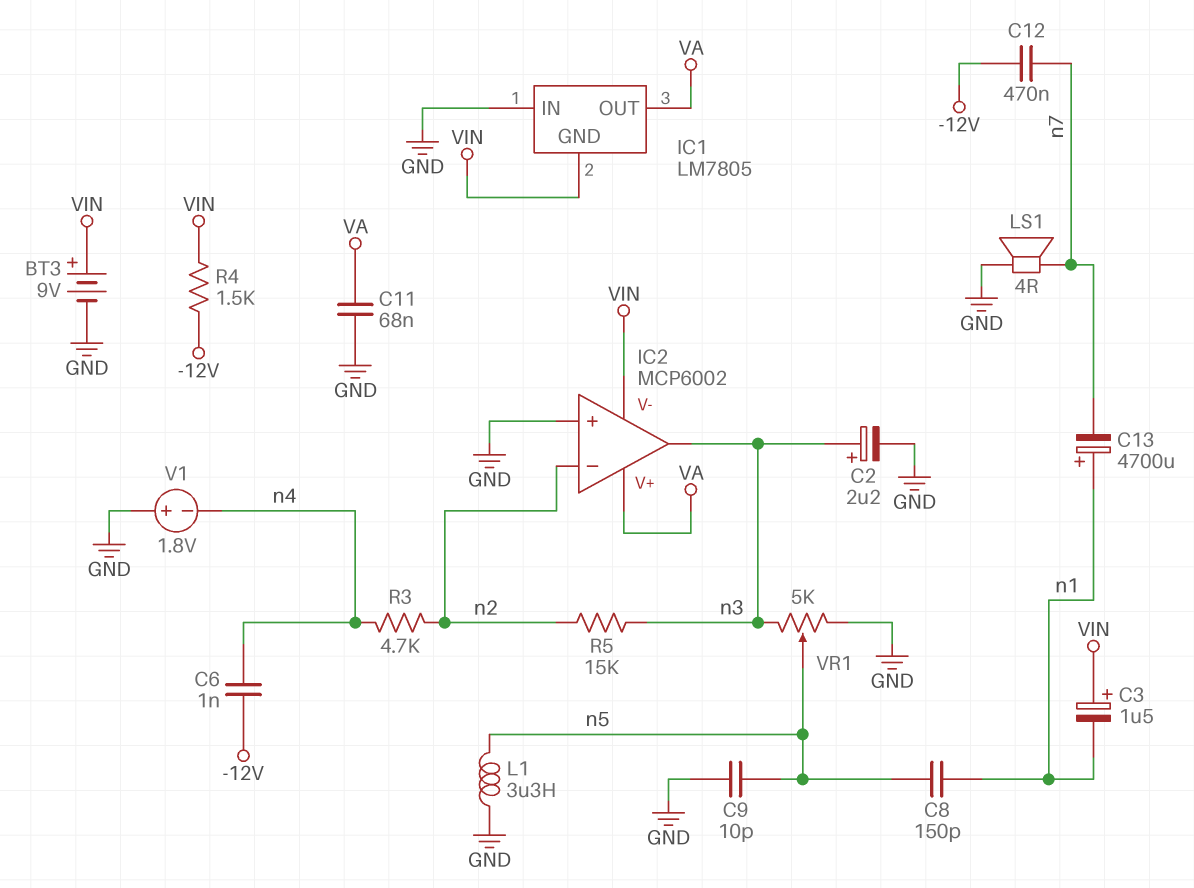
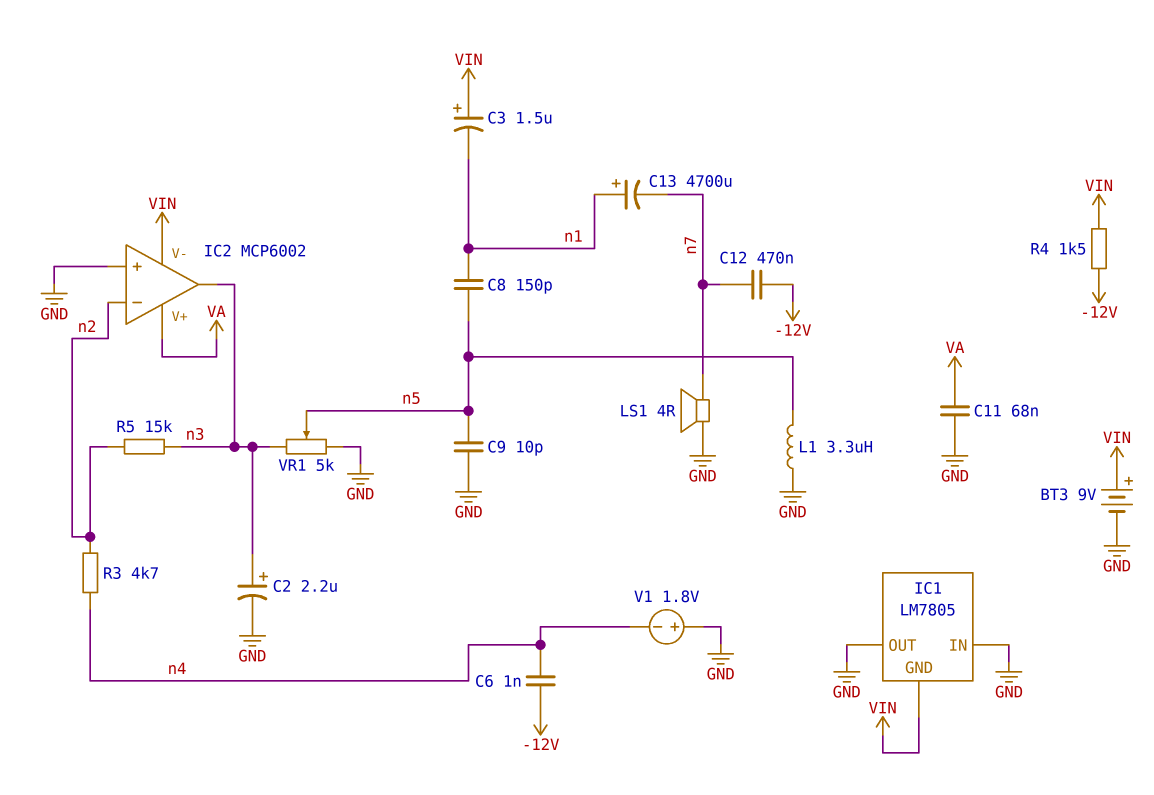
IC1 pin OUT: VA -> GND

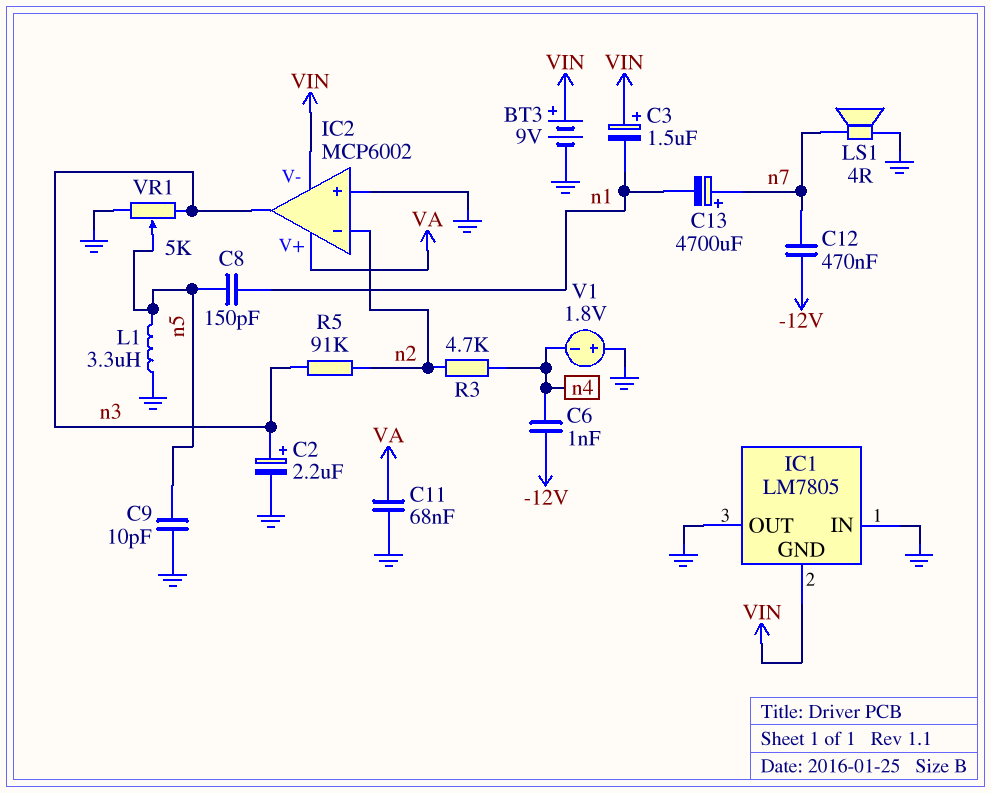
C13: 4700uF (plus n1, minus n7) -> 4700uF (plus n7, minus n1)
R4: 1.5k (-12V, VIN) -> none
R5: 15k (n2, n3) -> 91k (n2, n3)

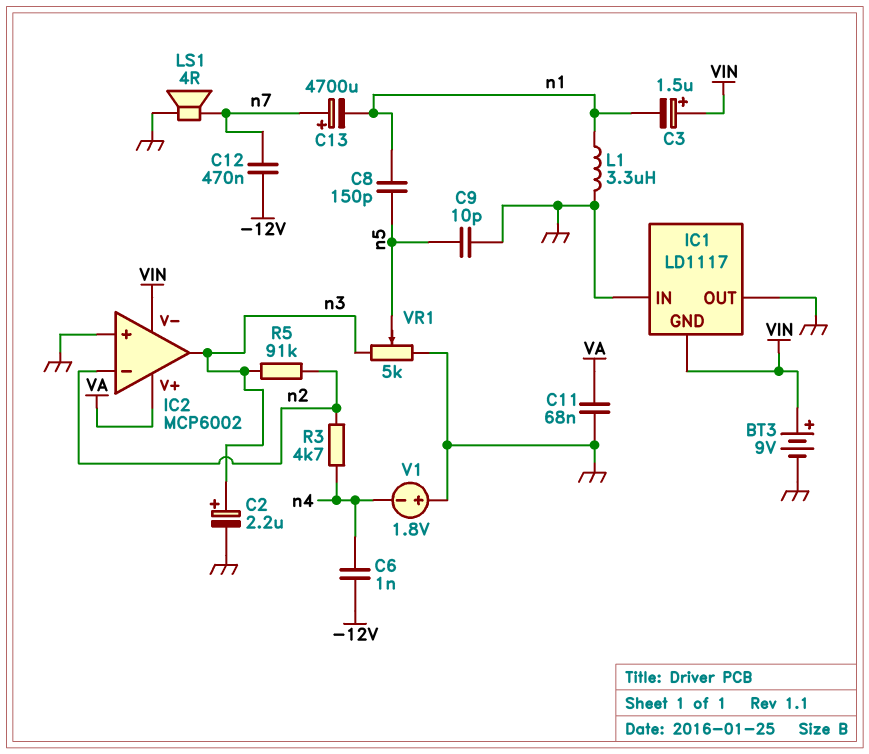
IC1: LM7805 -> LD1117
L1: 3.3uH (GND, n5) -> 3.3uH (GND, n1)

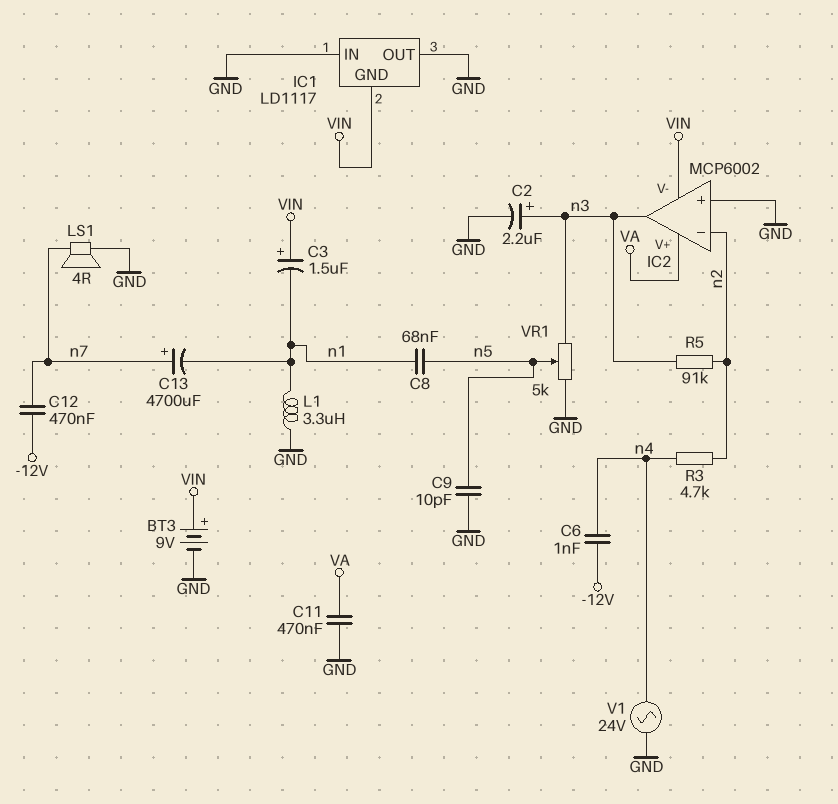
C8: 150pF (n1, n5) -> 68nF (n1, n5)
C11: 68nF (GND, VA) -> 470nF (GND, VA)
V1: 1.8V (plus GND, minus n4) -> AC 24V (GND, n4)

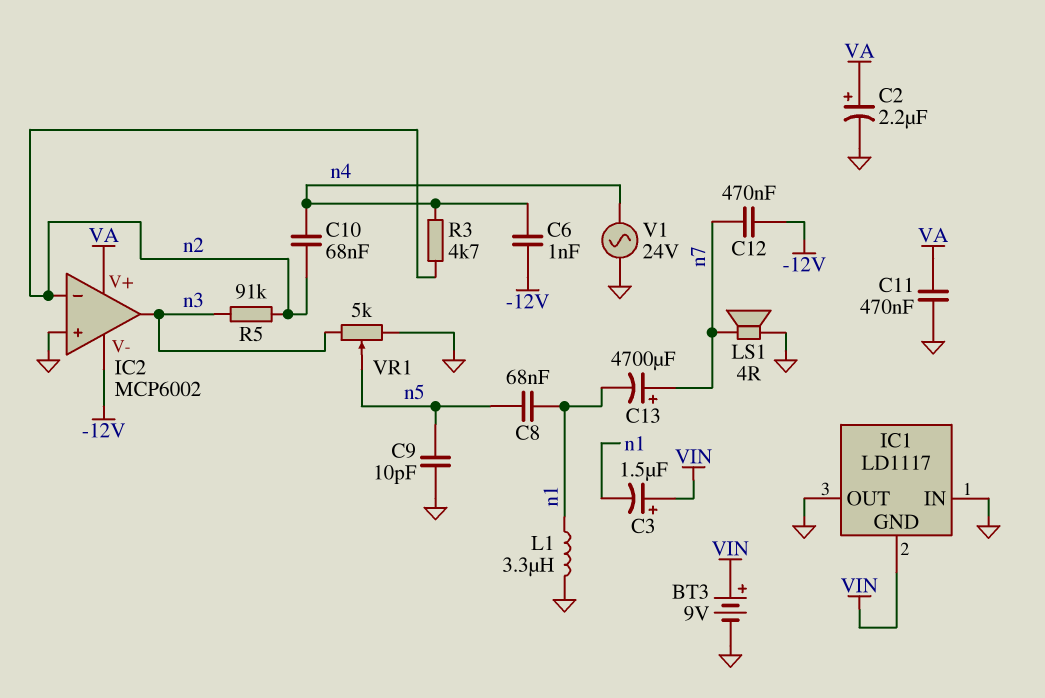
C2: 2.2uF (plus n3, minus GND) -> 2.2uF (plus VA, minus GND)
C10: none -> 68nF (n2, n4)
IC2 pin V-: VIN -> -12V

